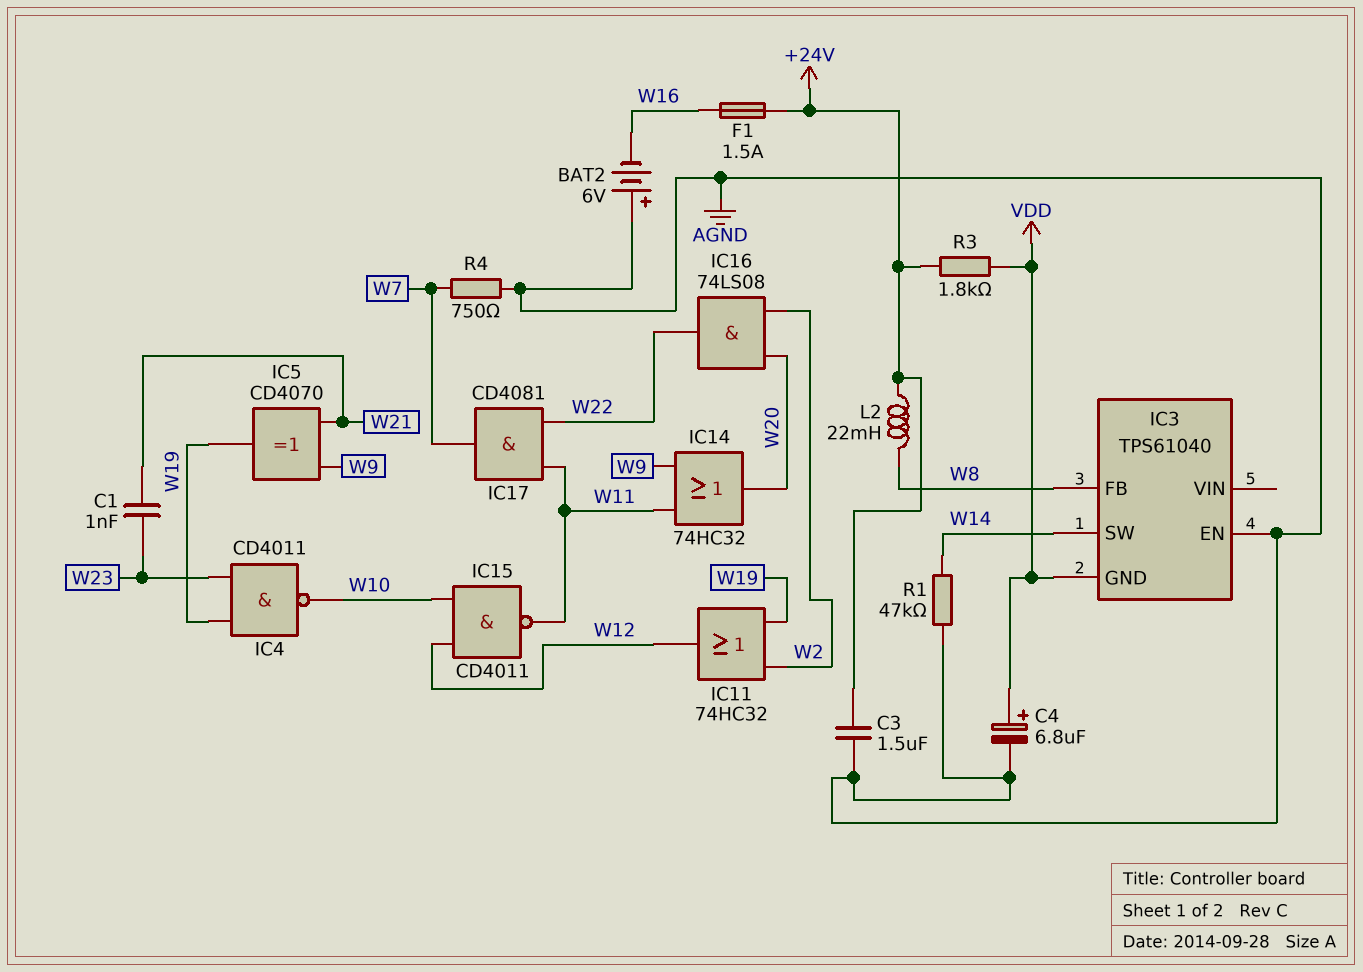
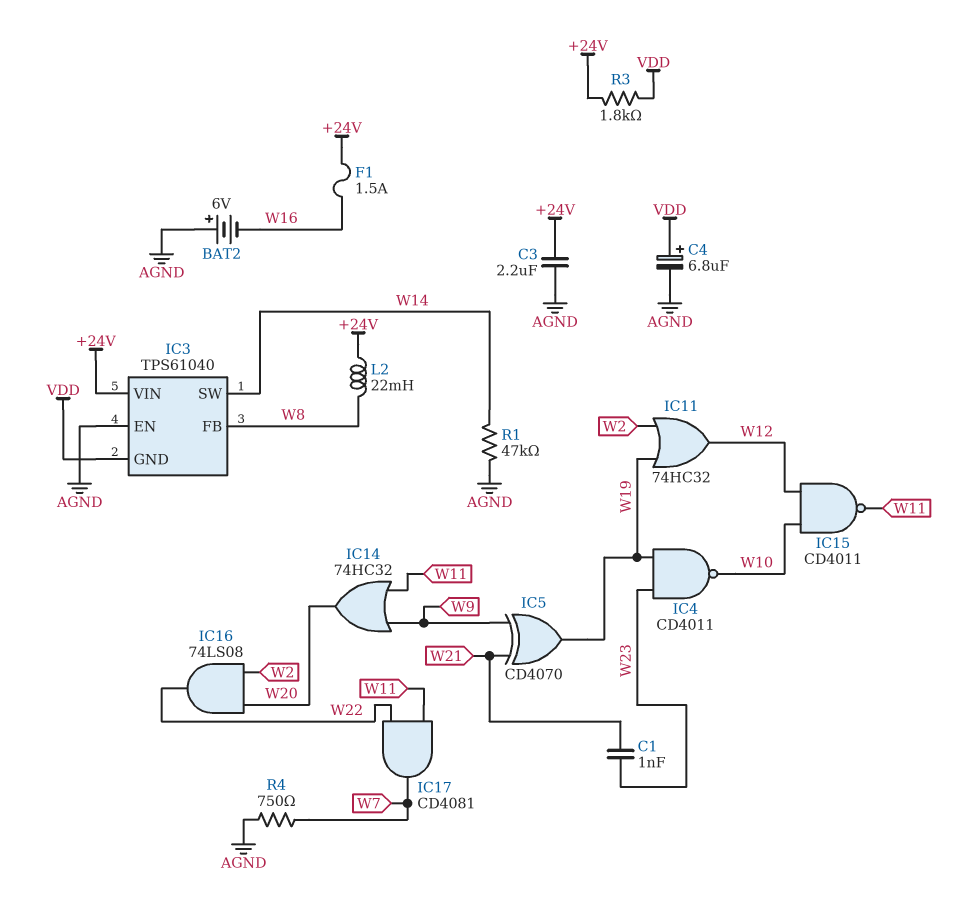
C3: 1.5uF (+24V, AGND) -> 2.2uF (+24V, AGND)
IC3 pin VIN: none -> +24V

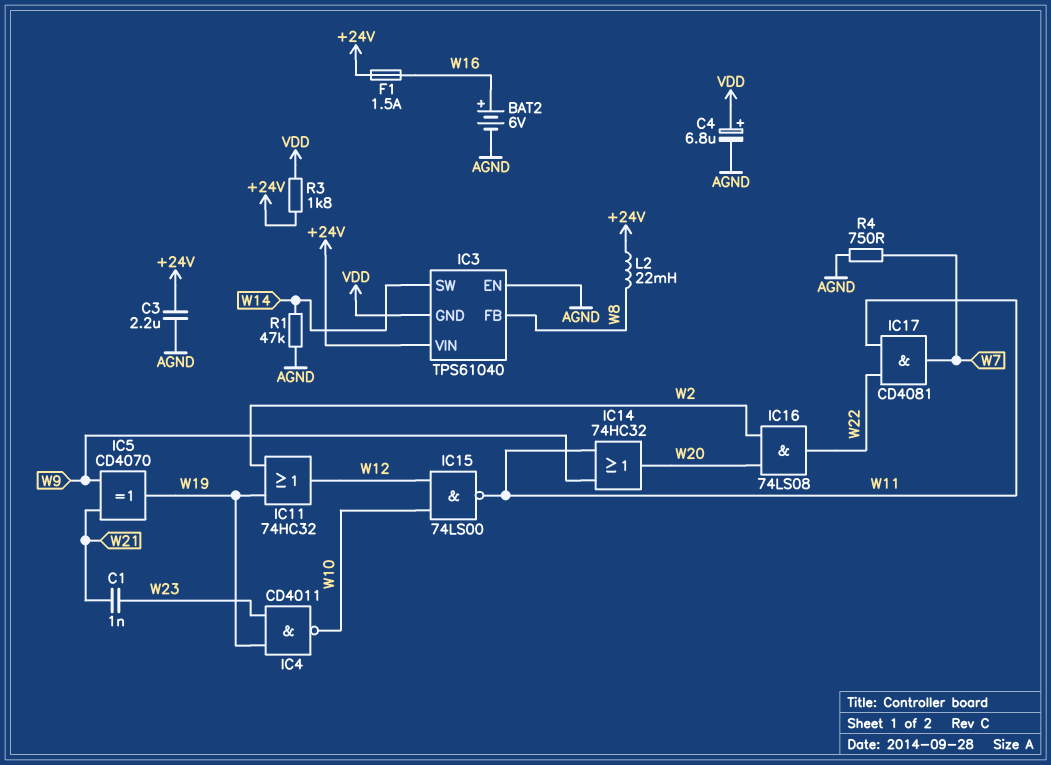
BAT2: 6V (plus AGND, minus W16) -> 6V (plus W16, minus AGND)
IC15: NAND CD4011 (in W10, in W12, out W11) -> NAND 74LS00 (in W10, in W12, out W11)

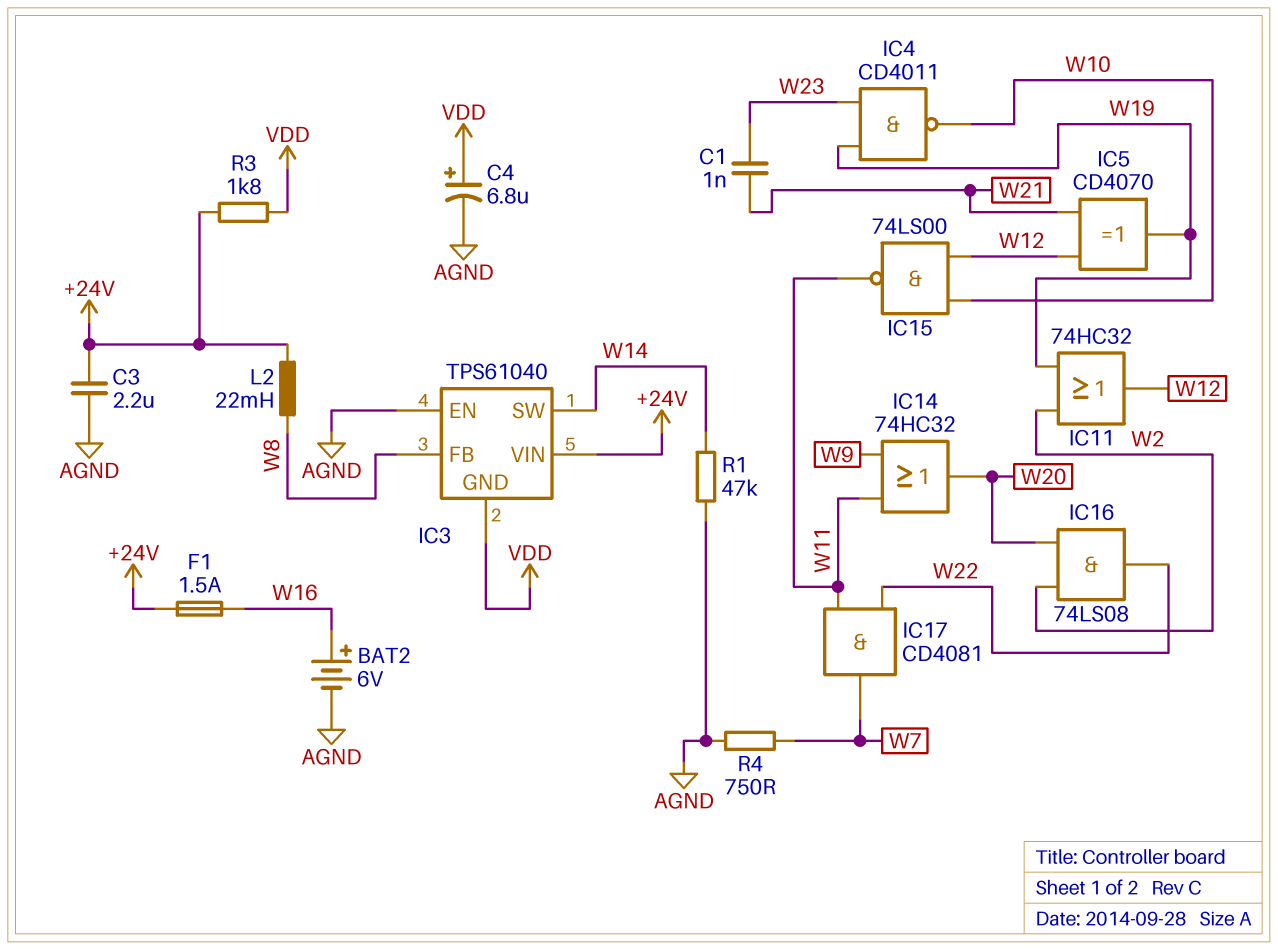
IC5: XOR CD4070 (in W9, in W21, out W19) -> XOR CD4070 (in W12, in W21, out W19)

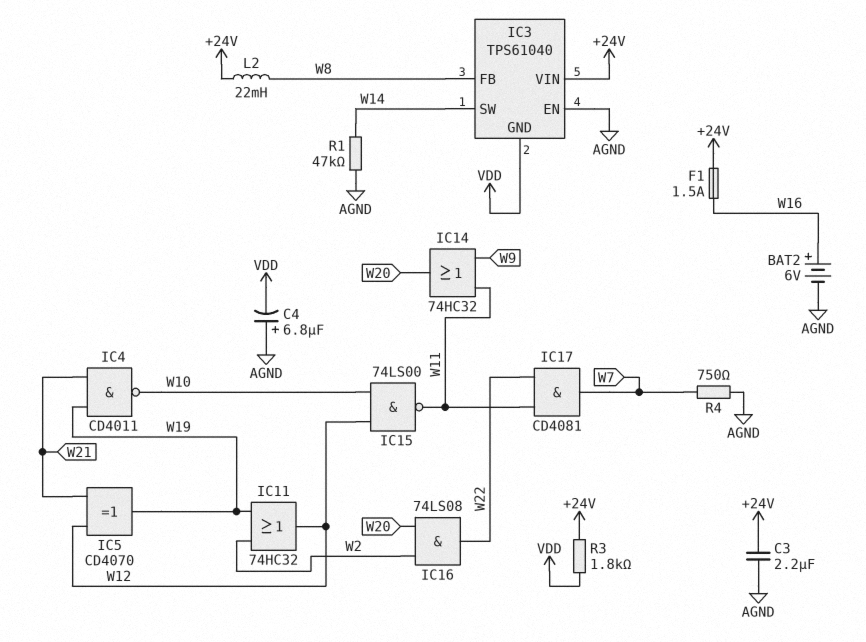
C1: 1nF (W21, W23) -> none
C4: 6.8uF (plus VDD, minus AGND) -> 6.8uF (plus AGND, minus VDD)
IC4: NAND CD4011 (in W19, in W23, out W10) -> NAND CD4011 (in W19, in W21, out W10)

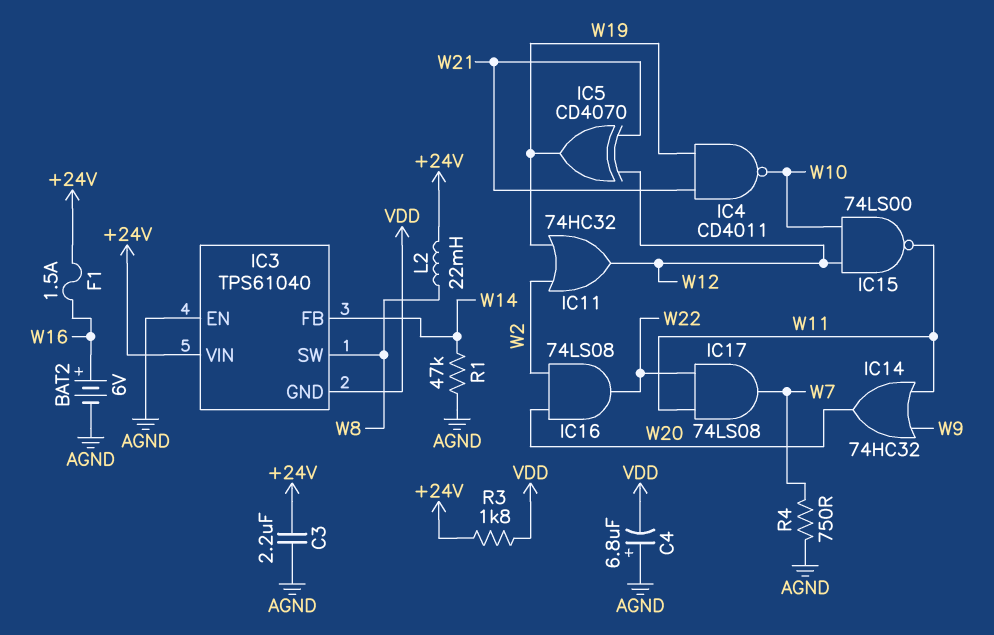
IC3 pin FB: W8 -> W14
IC3 pin SW: W14 -> W8
IC17: AND CD4081 (in W11, in W22, out W7) -> AND 74LS08 (in W11, in W22, out W7)

